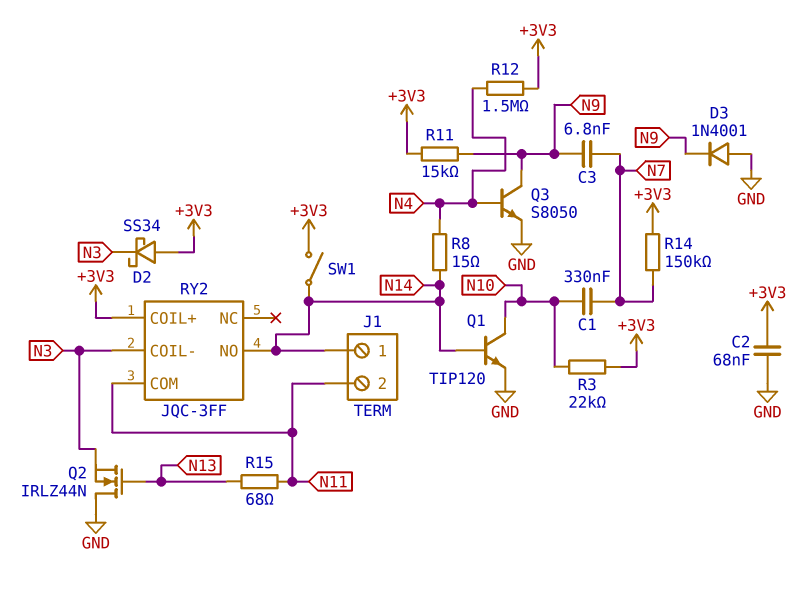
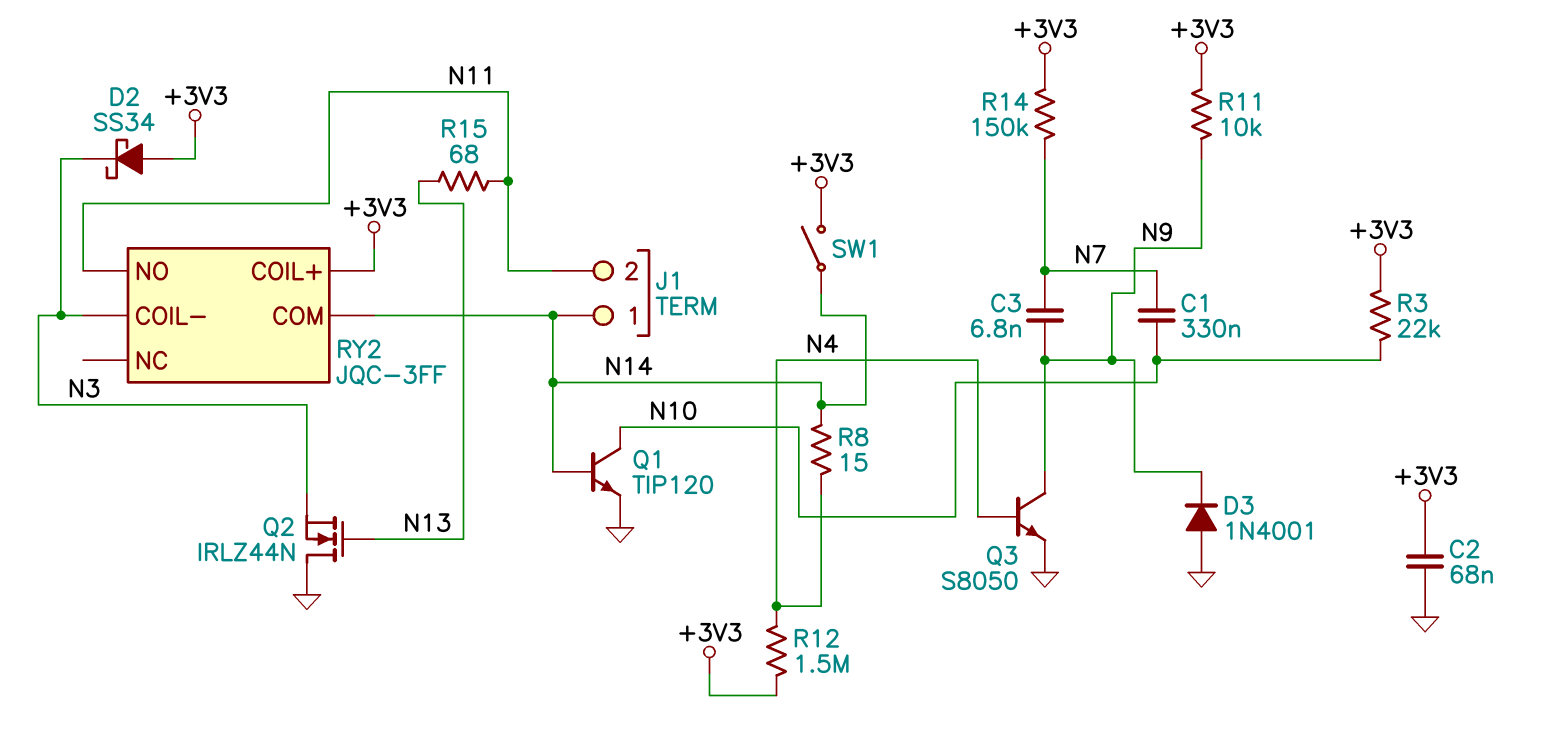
R11: 15k (+3V3, N9) -> 10k (+3V3, N9)
RY2 pin COM: N11 -> N14
RY2 pin NO: N14 -> N11

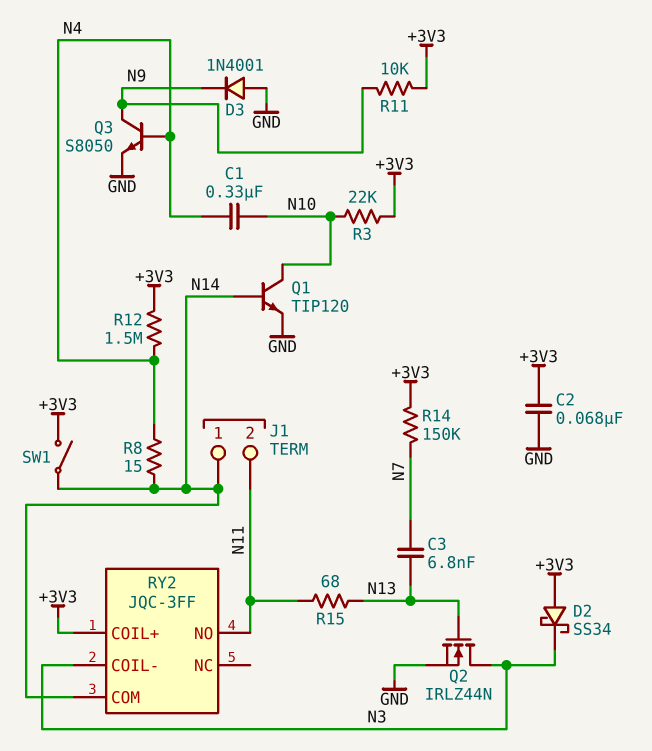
C1: 330nF (N7, N10) -> 330nF (N4, N10)
C3: 6.8nF (N7, N9) -> 6.8nF (N7, N13)
Q2: NMOS IRLZ44N (G N13, D GND, S N3) -> NMOS IRLZ44N (G N13, D N3, S GND)

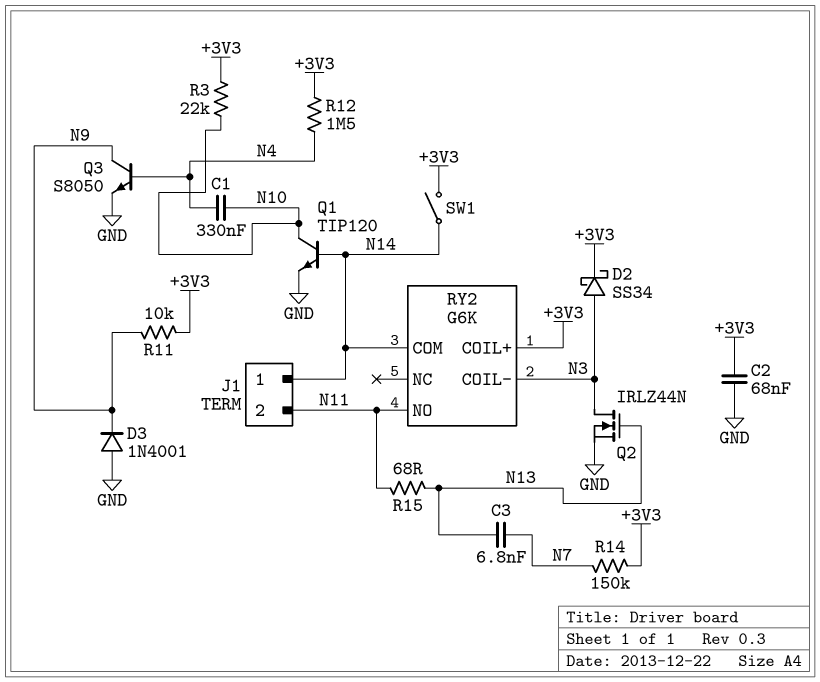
D2: schottky SS34 (A +3V3, K N3) -> schottky SS34 (A N3, K +3V3)
R8: 15 (N4, N14) -> none
RY2: JQC-3FF -> G6K

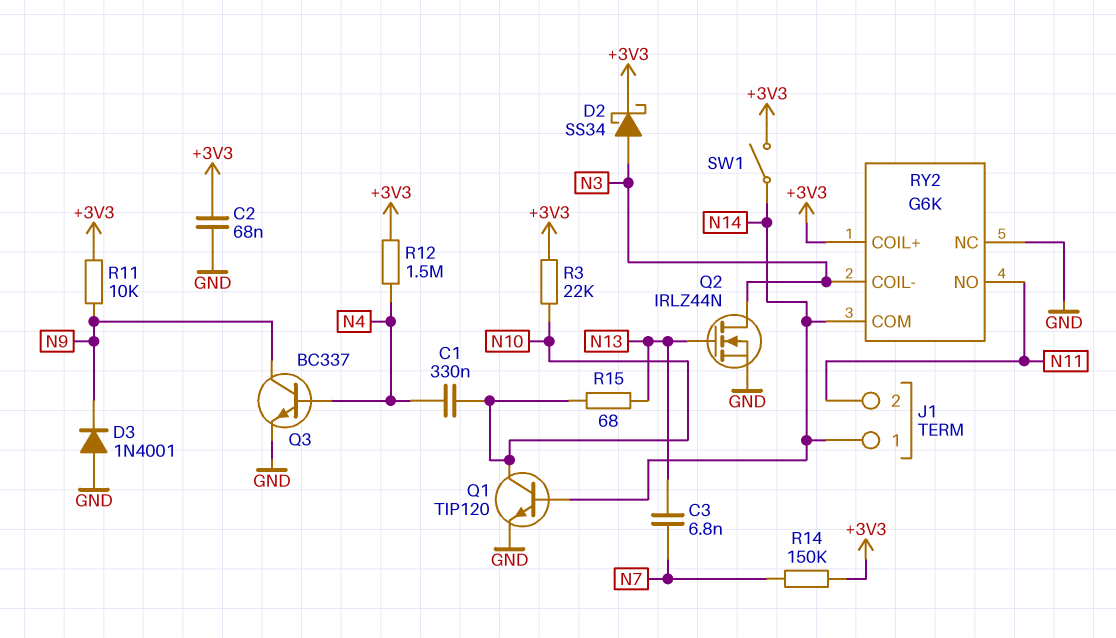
Q3: NPN S8050 (B N4, C N9, E GND) -> NPN BC337 (B N4, C N9, E GND)
R15: 68 (N11, N13) -> 68 (N10, N13)
RY2 pin NC: none -> GND

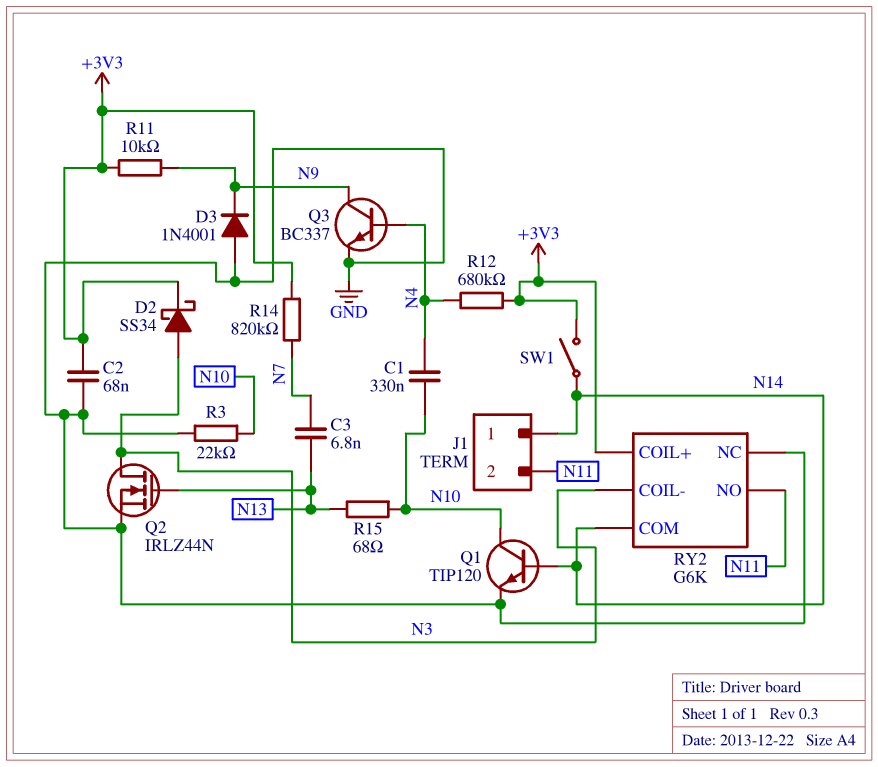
R3: 22k (+3V3, N10) -> 22k (GND, N10)
R12: 1.5M (+3V3, N4) -> 680k (+3V3, N4)
R14: 150k (+3V3, N7) -> 820k (+3V3, N7)

